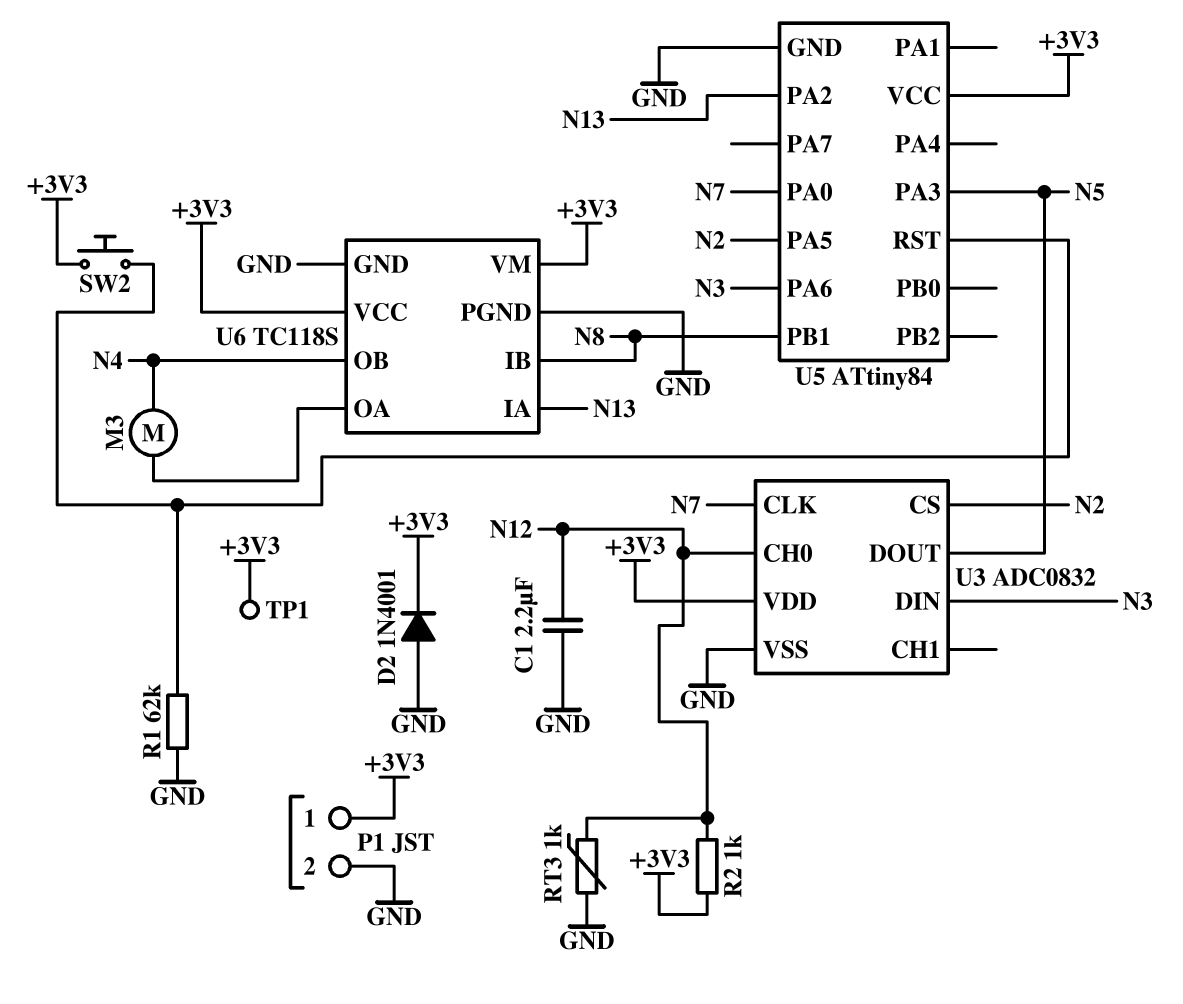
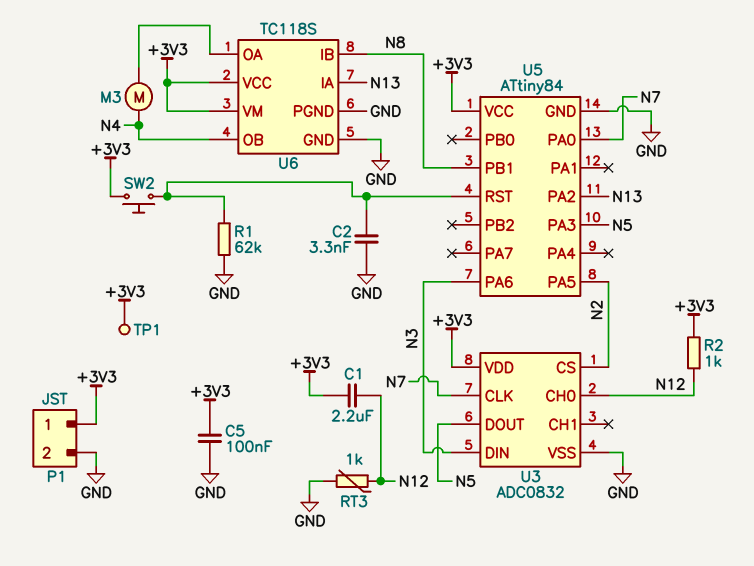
C1: 2.2uF (GND, N12) -> 2.2uF (+3V3, N12)
C2: none -> 3.3nF (GND, U5/RST)
C5: none -> 100nF (+3V3, GND)
D2: diode 1N4001 (A GND, K +3V3) -> none

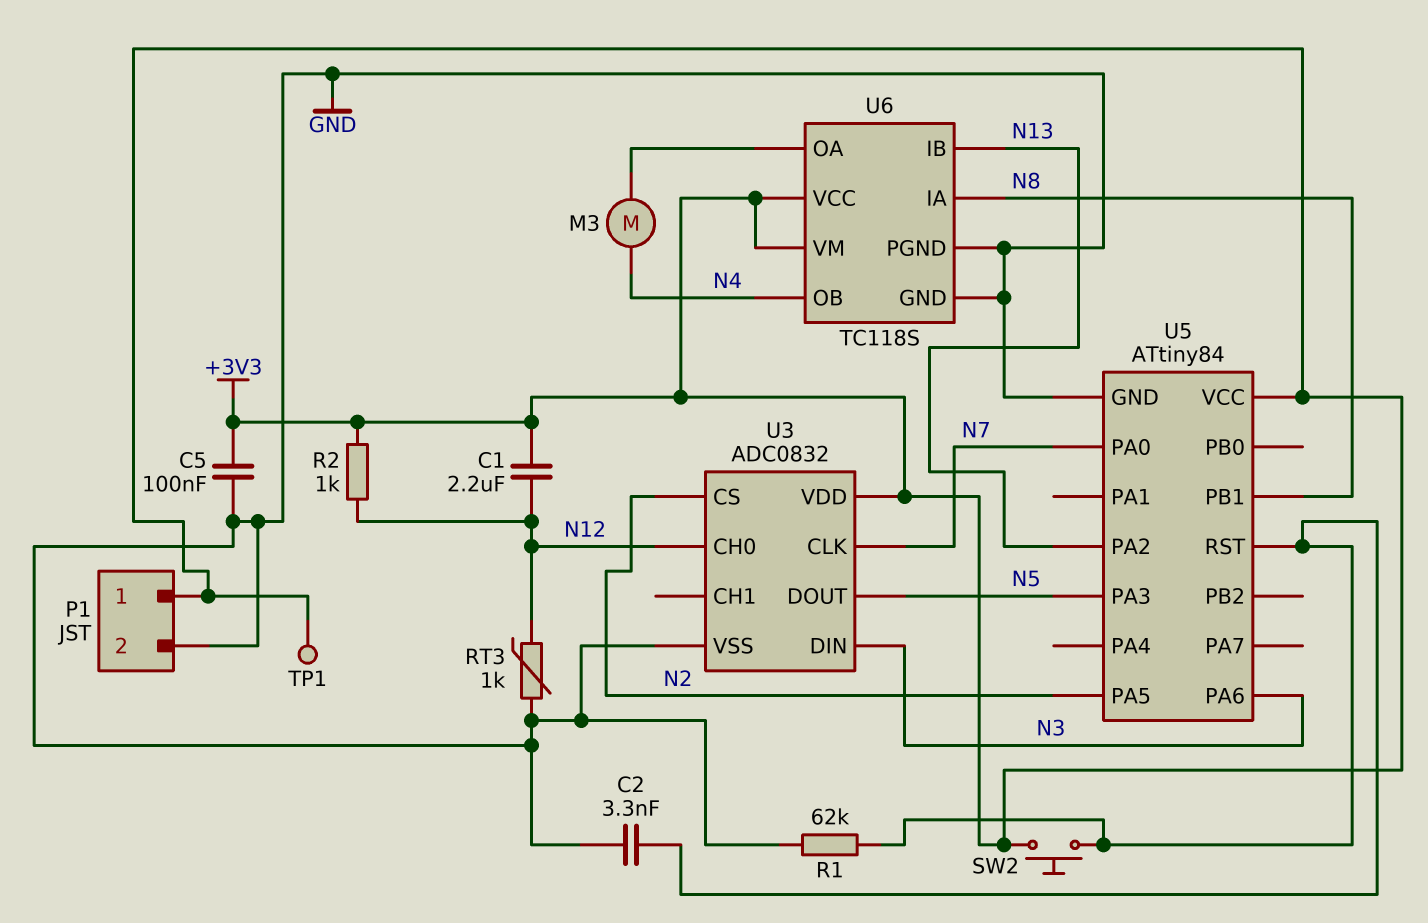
U6 pin IA: N13 -> N8
U6 pin IB: N8 -> N13

